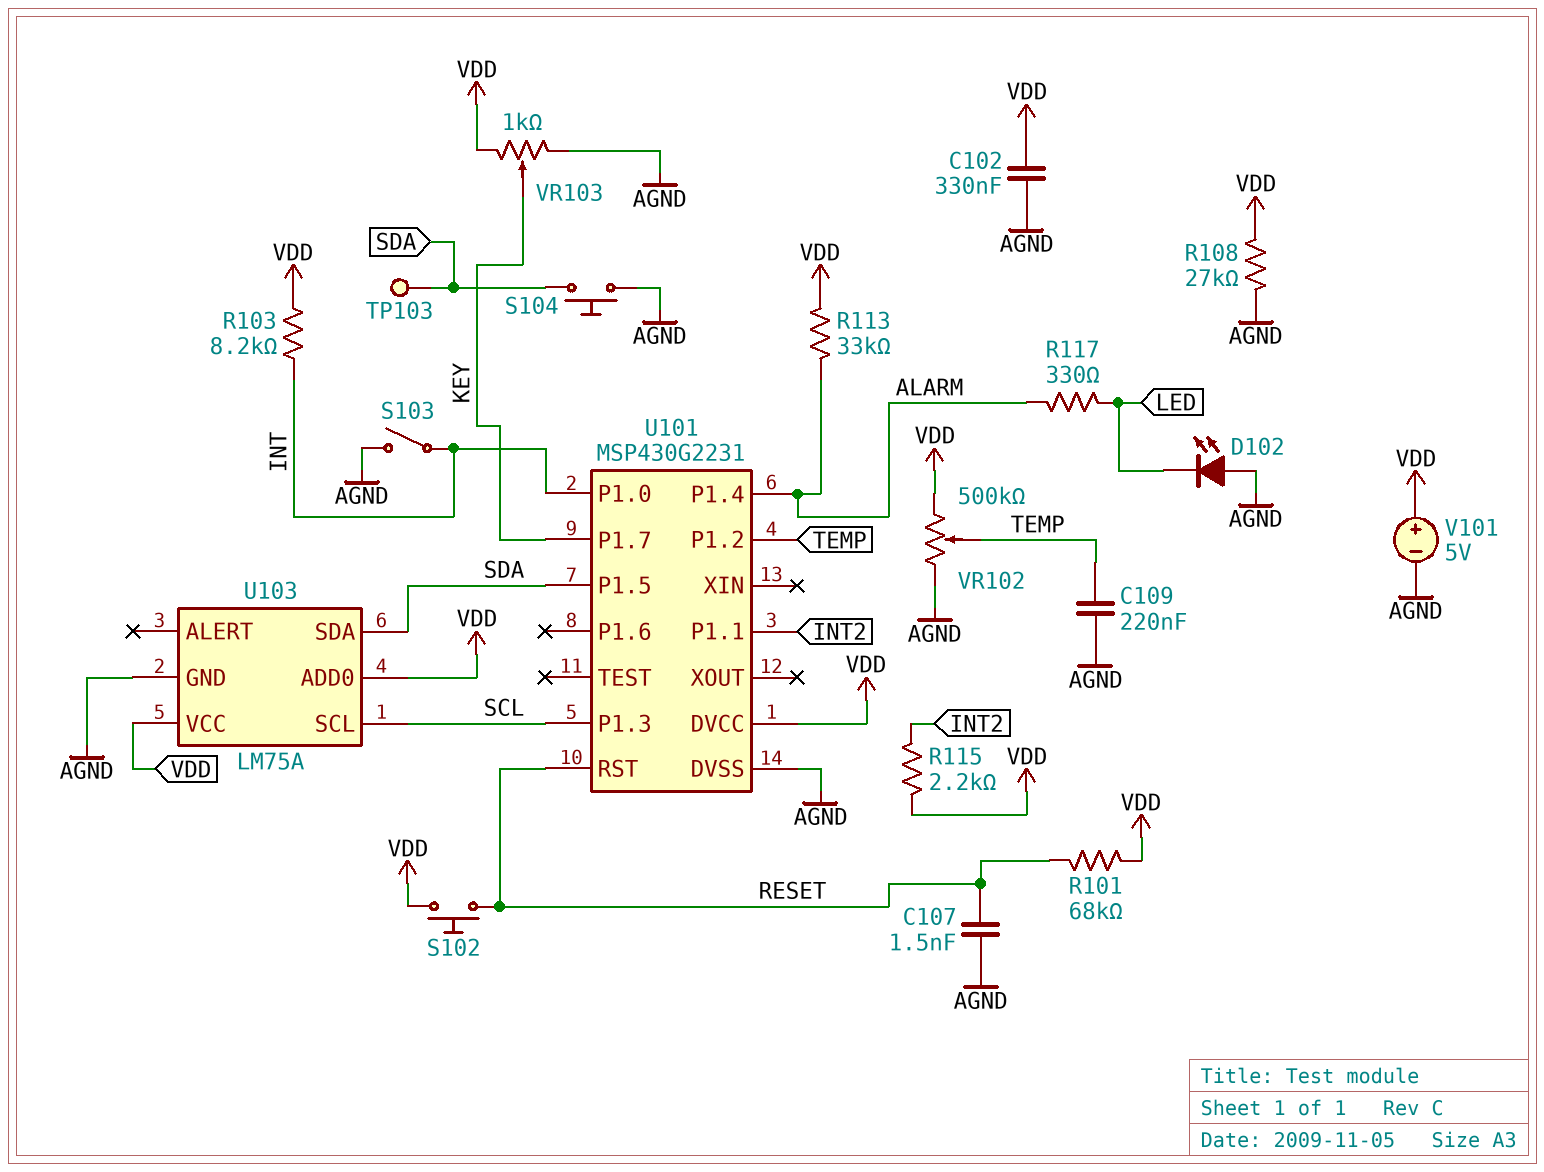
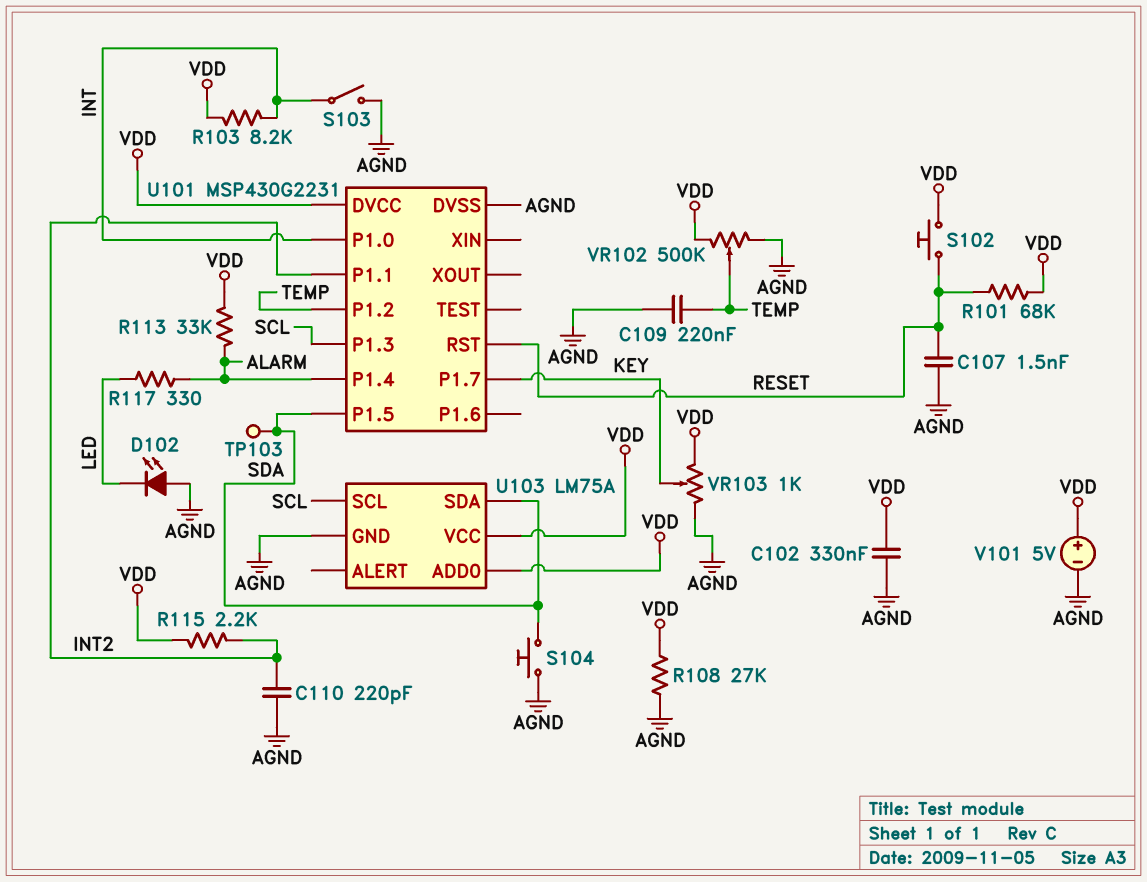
C110: none -> 220pF (AGND, INT2)

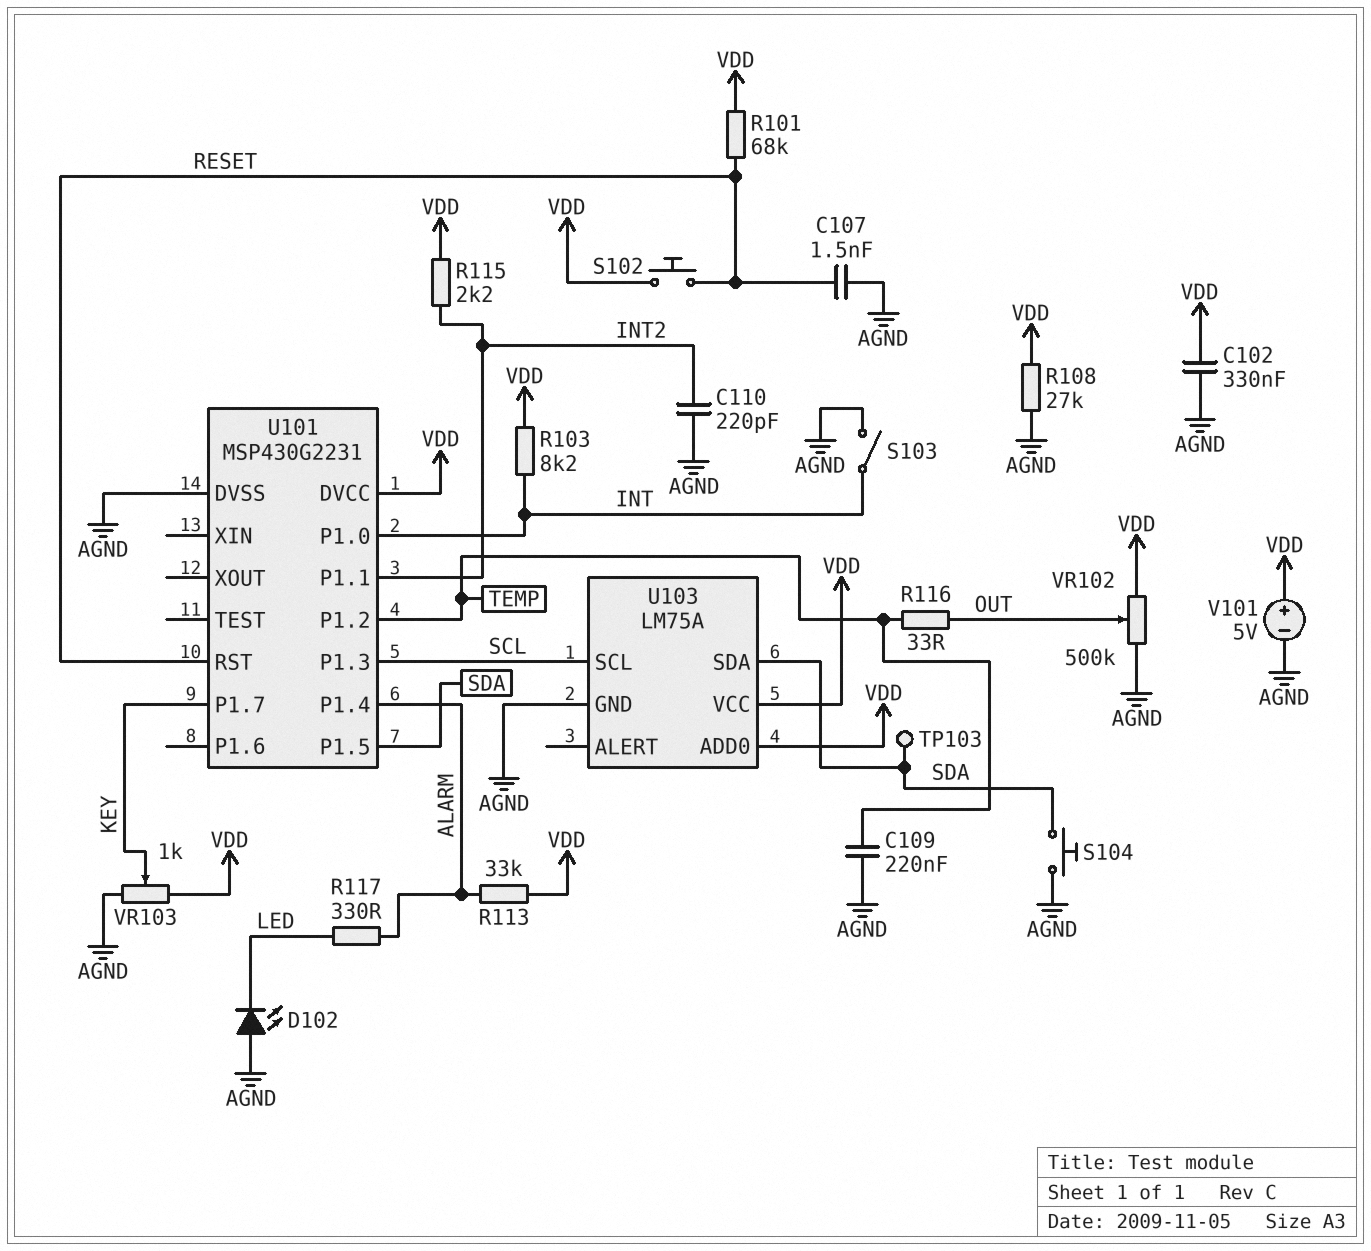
R116: none -> 33 (OUT, TEMP)
VR102: 500k (AGND, VDD, wiper TEMP) -> 500k (AGND, VDD, wiper OUT)

